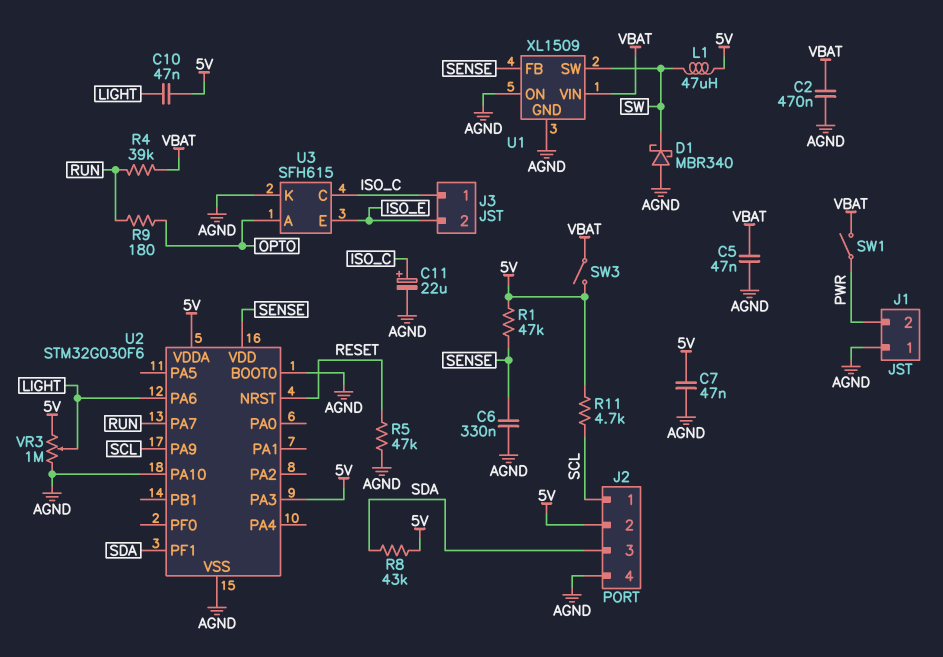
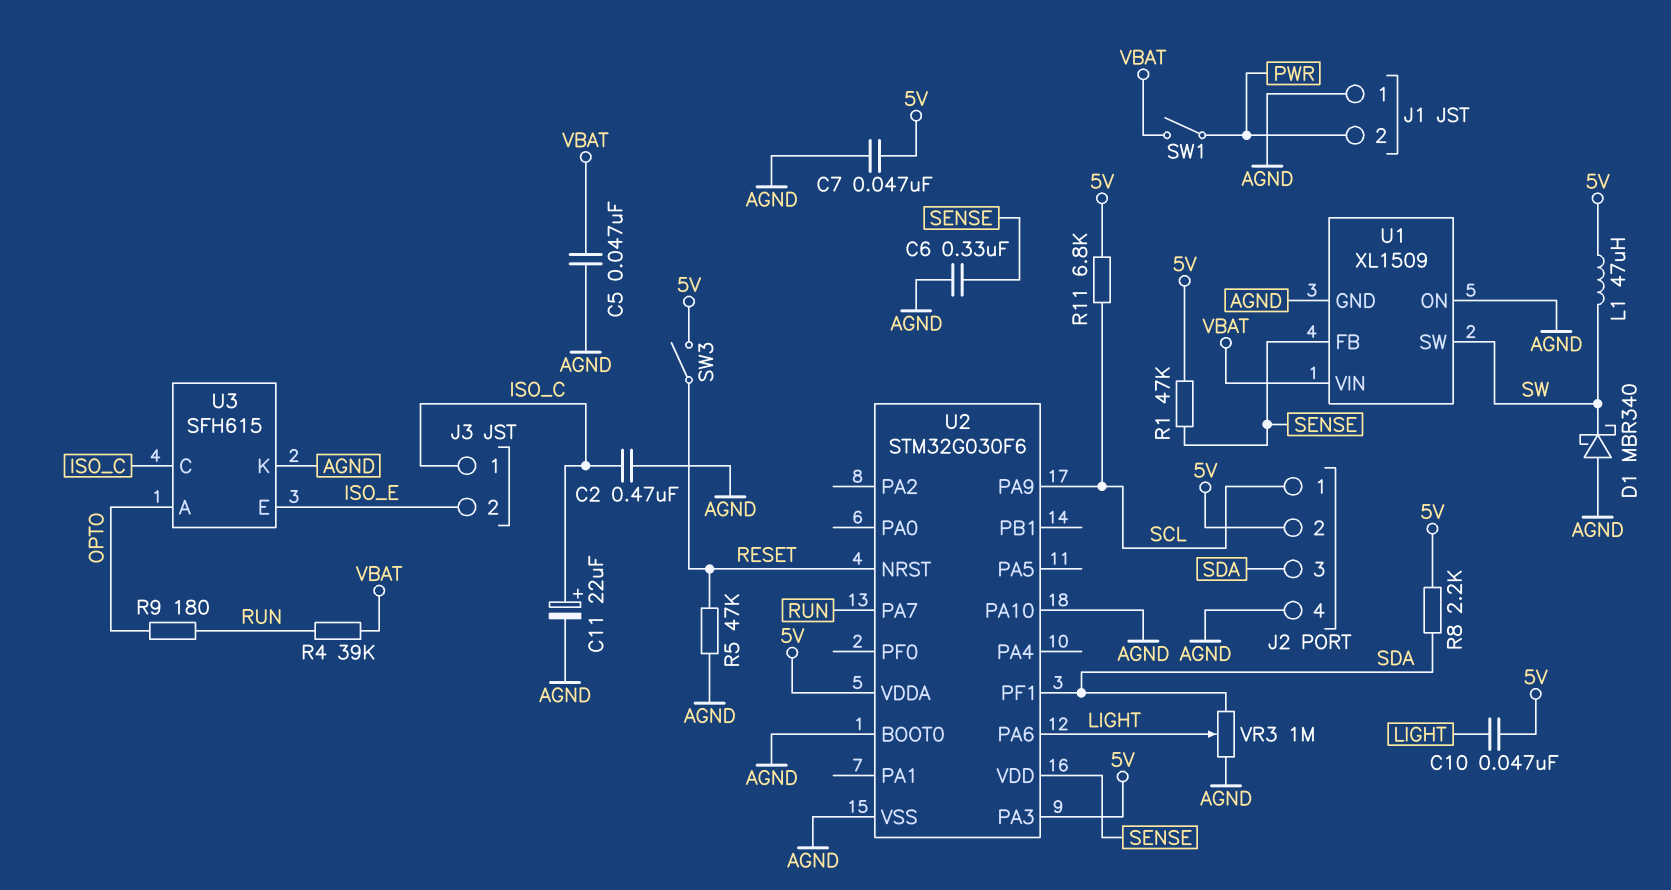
C2: 470nF (AGND, VBAT) -> 470nF (AGND, ISO_C)
R8: 43k (5V, SDA) -> 2.2k (5V, SDA)
R11: 4.7k (5V, SCL) -> 6.8k (5V, SCL)
SW3: switch (5V, VBAT) -> switch (5V, RESET)
VR3: 1M (5V, AGND, wiper LIGHT) -> 1M (AGND, SDA, wiper LIGHT)

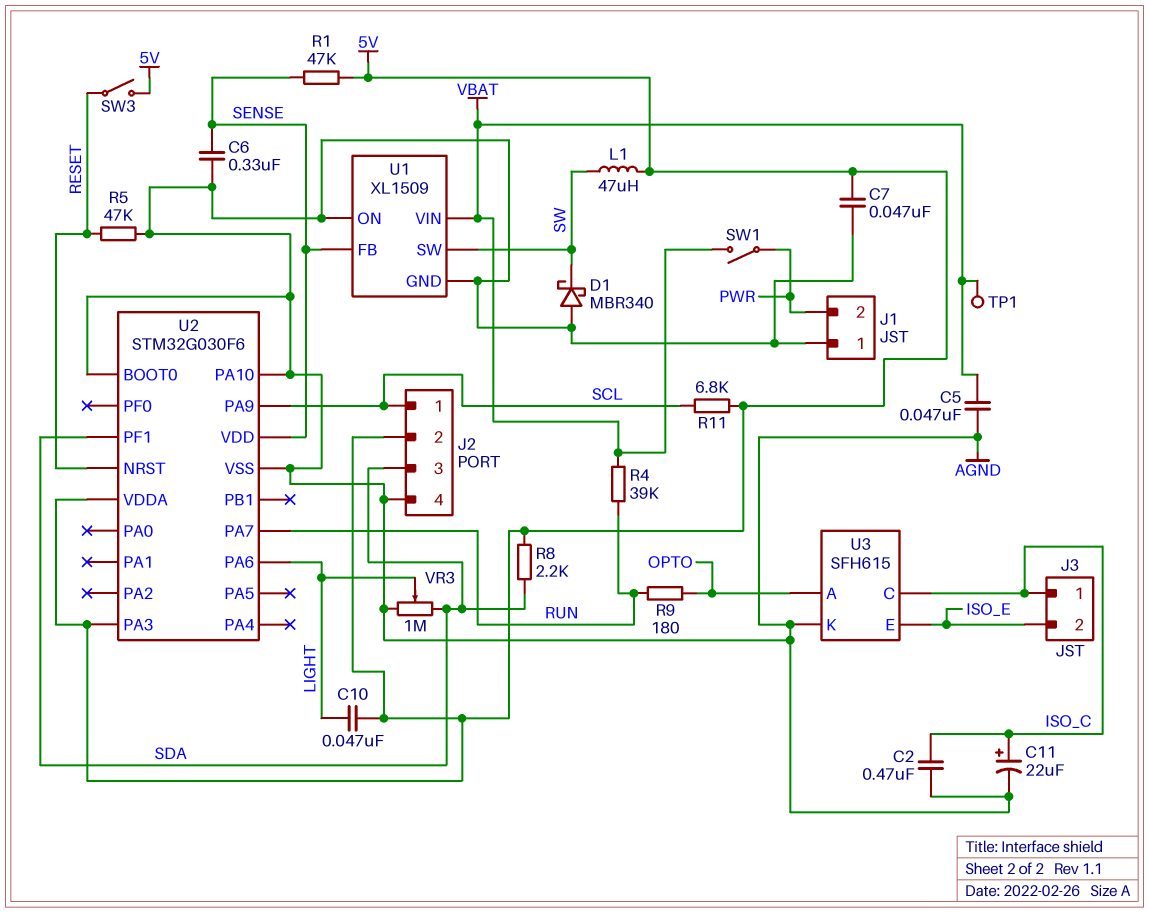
TP1: none -> test point (VBAT)

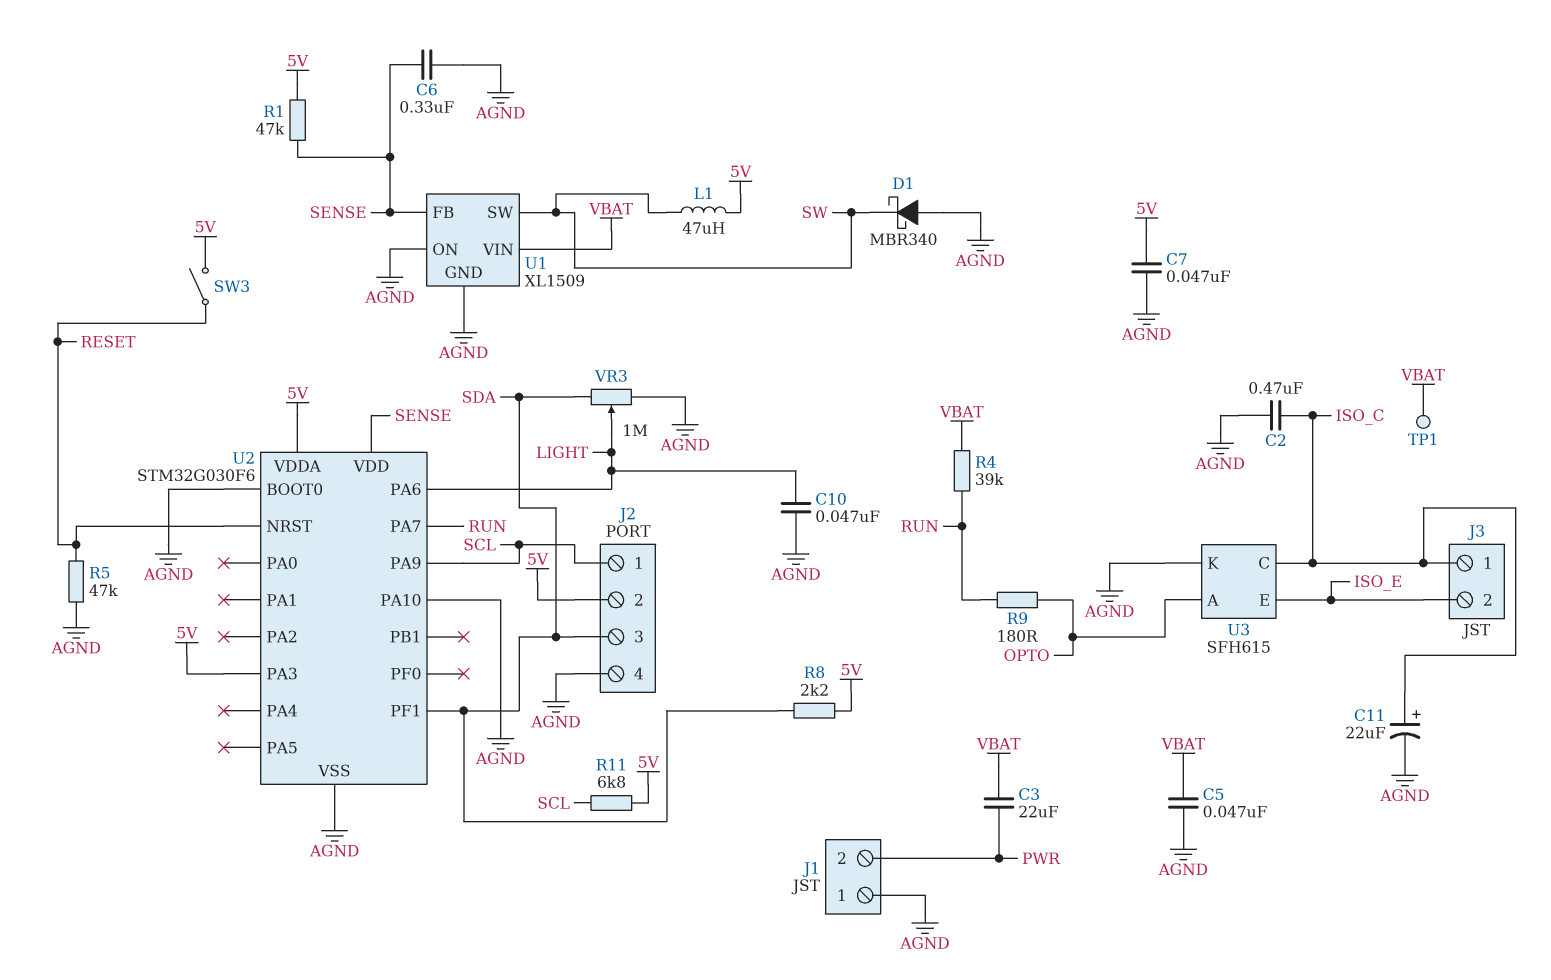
C3: none -> 22uF (PWR, VBAT)
C10: 47nF (5V, LIGHT) -> 47nF (AGND, LIGHT)
SW1: switch (PWR, VBAT) -> none

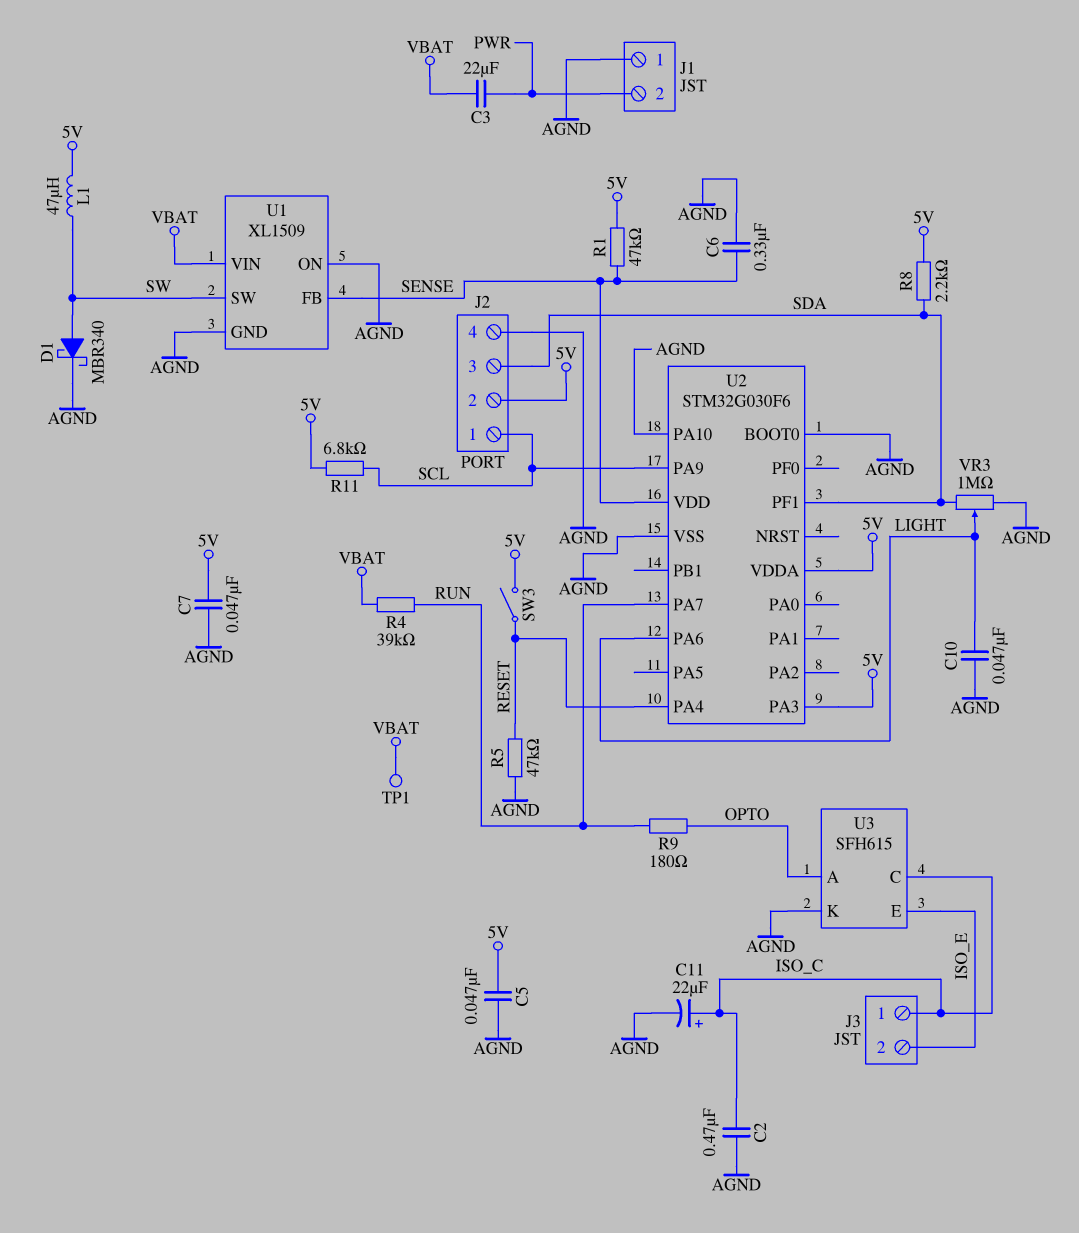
C5: 47nF (AGND, VBAT) -> 47nF (5V, AGND)
D1: schottky MBR340 (A AGND, K SW) -> schottky MBR340 (A SW, K AGND)
U2 pin NRST: RESET -> none
U2 pin PA4: none -> RESET

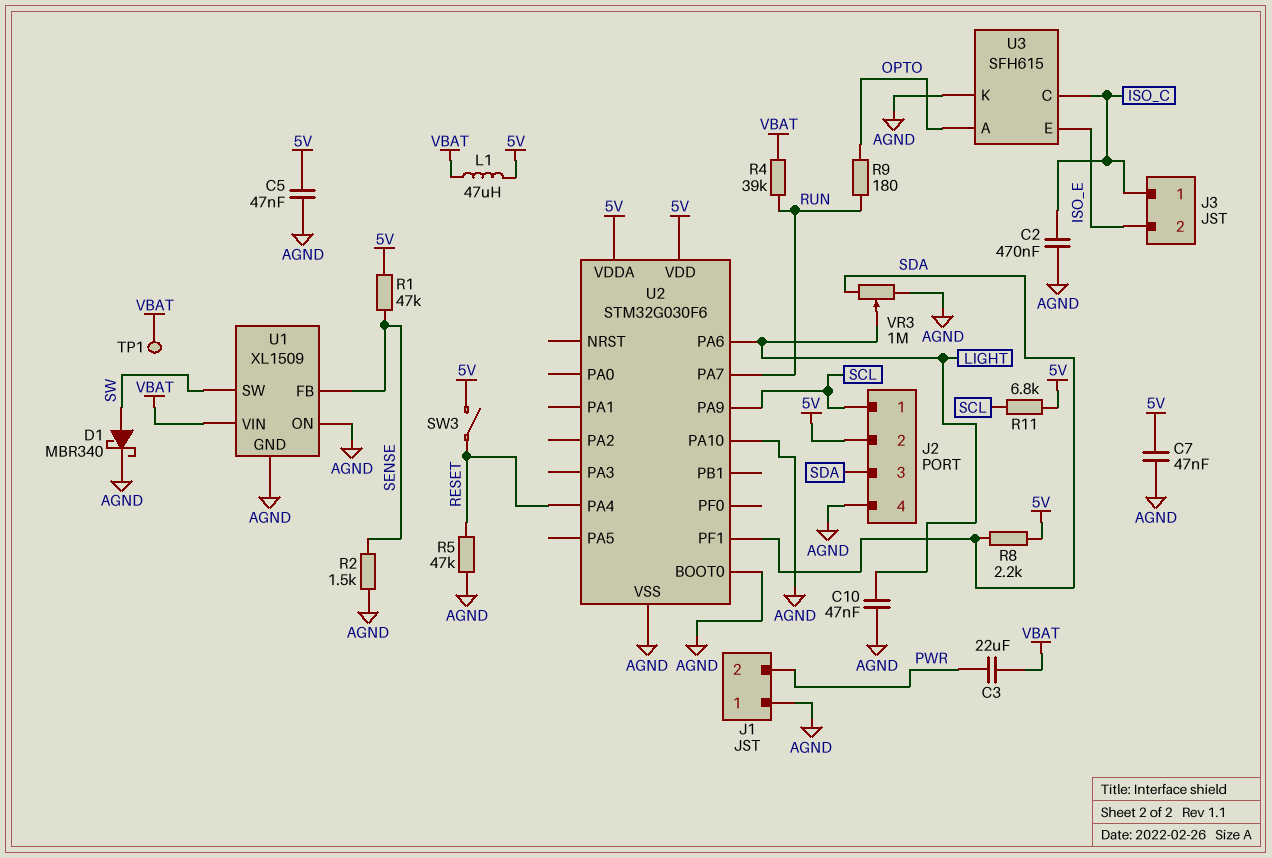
C6: 330nF (AGND, SENSE) -> none
C11: 22uF (plus ISO_C, minus AGND) -> none
L1: 47uH (5V, SW) -> 47uH (5V, VBAT)
R2: none -> 1.5k (AGND, SENSE)
U2 pin PA3: 5V -> none
U2 pin VDD: SENSE -> 5V

